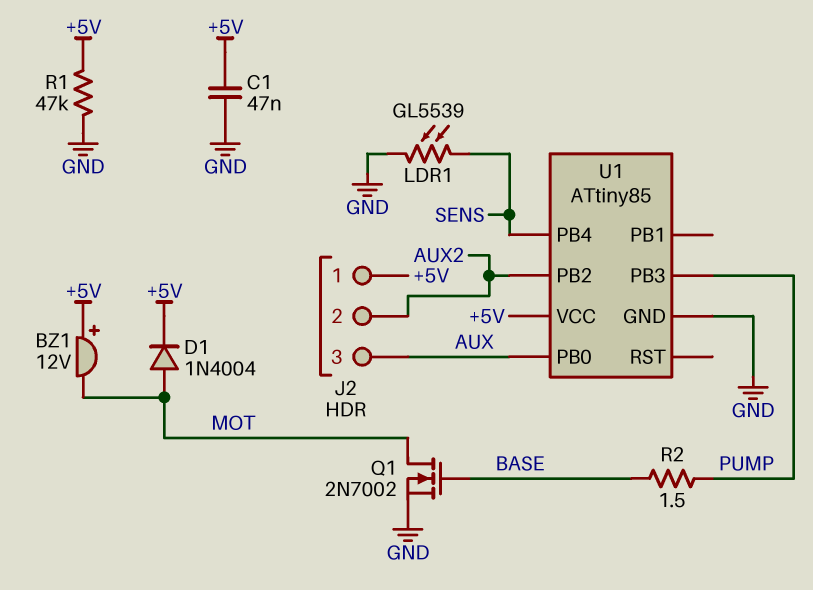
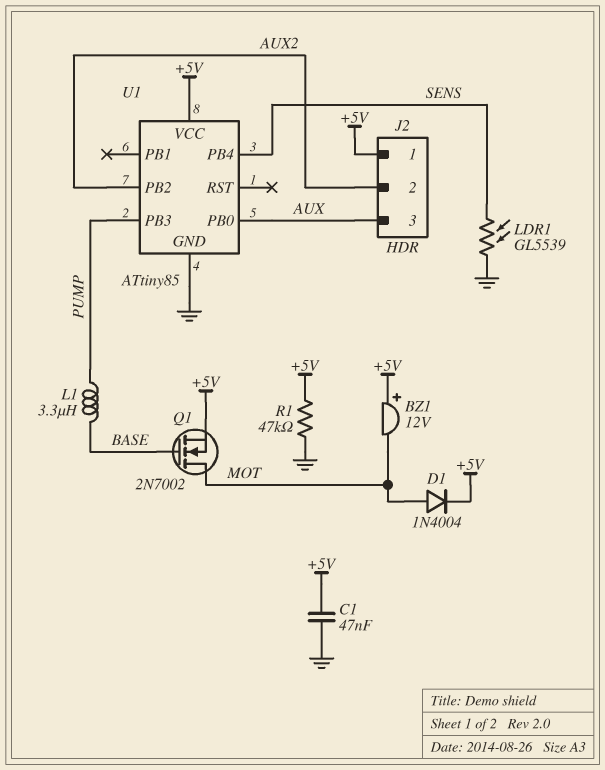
L1: none -> 3.3uH (BASE, PUMP)
Q1: NMOS 2N7002 (G BASE, D MOT, S GND) -> NMOS 2N7002 (G BASE, D MOT, S +5V)
R2: 1.5 (BASE, PUMP) -> none

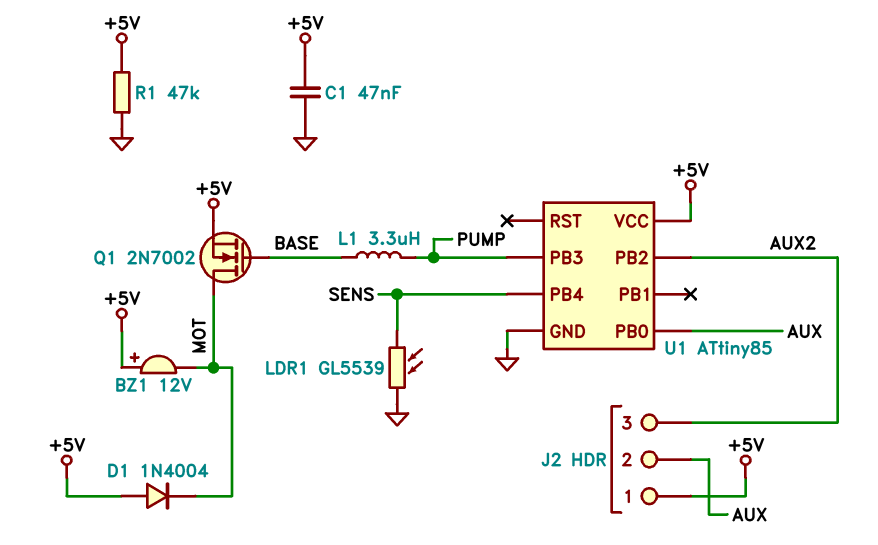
D1: diode 1N4004 (A MOT, K +5V) -> diode 1N4004 (A +5V, K MOT)
J2 pin 2: AUX2 -> AUX
J2 pin 3: AUX -> AUX2

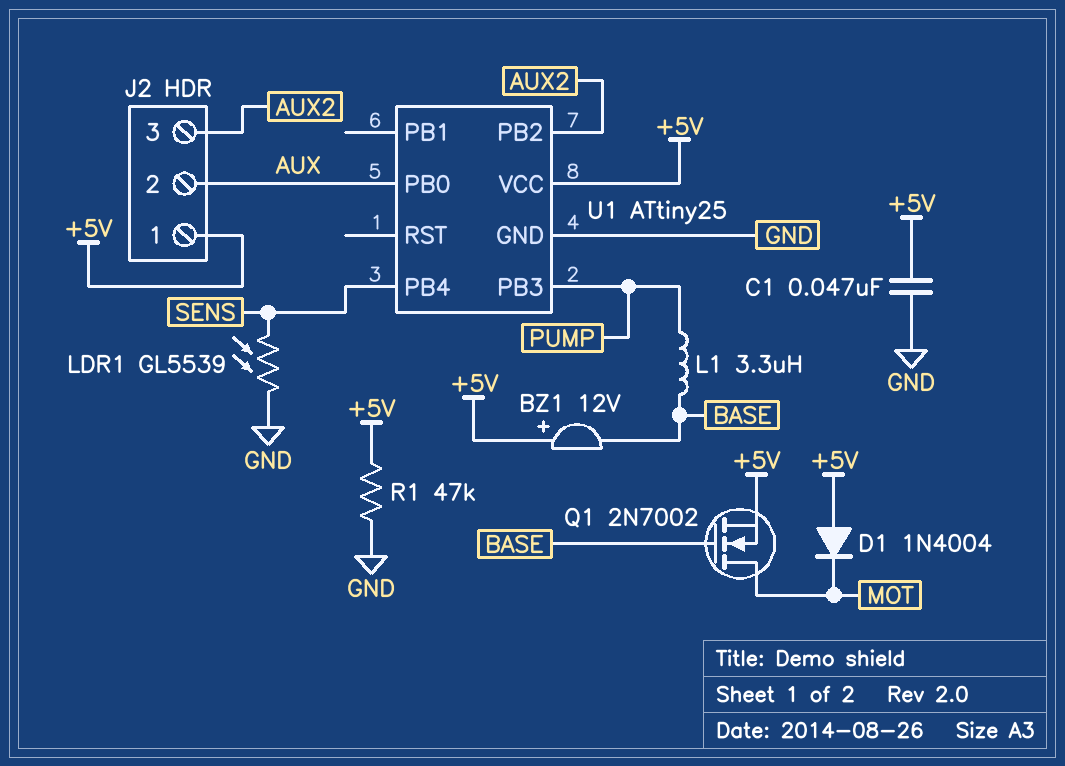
BZ1: buzzer 12V (plus +5V, minus MOT) -> buzzer 12V (plus +5V, minus BASE)
U1: ATtiny85 -> ATtiny25

